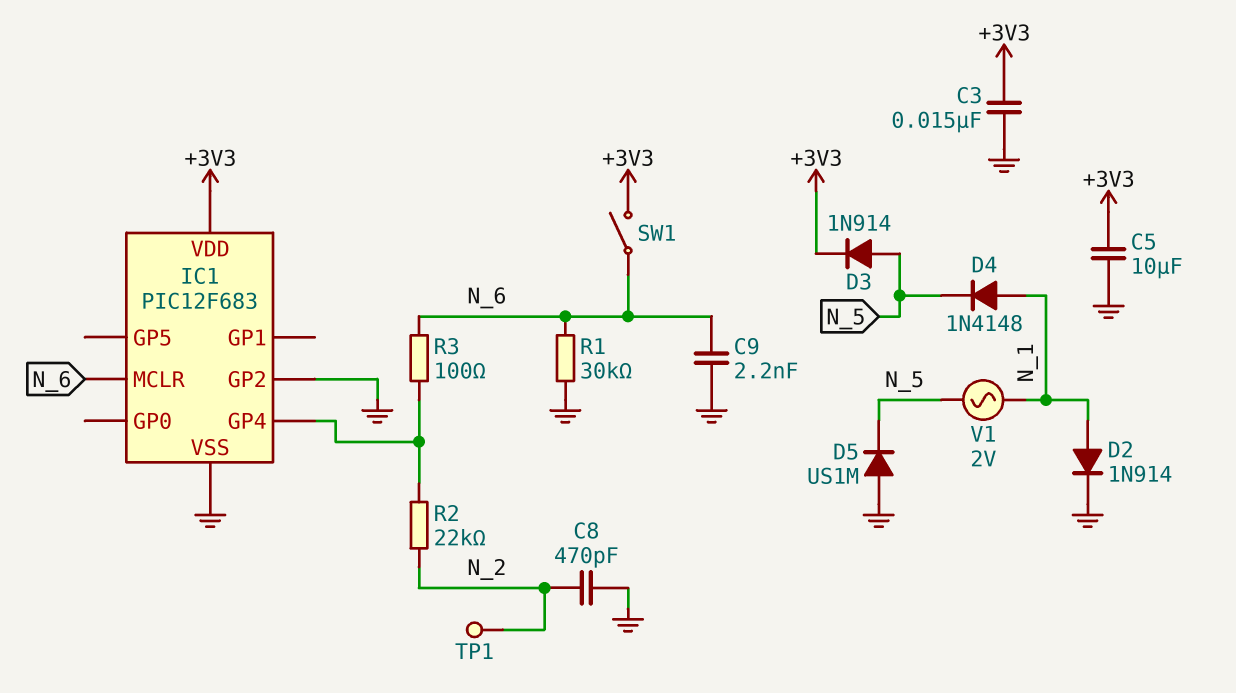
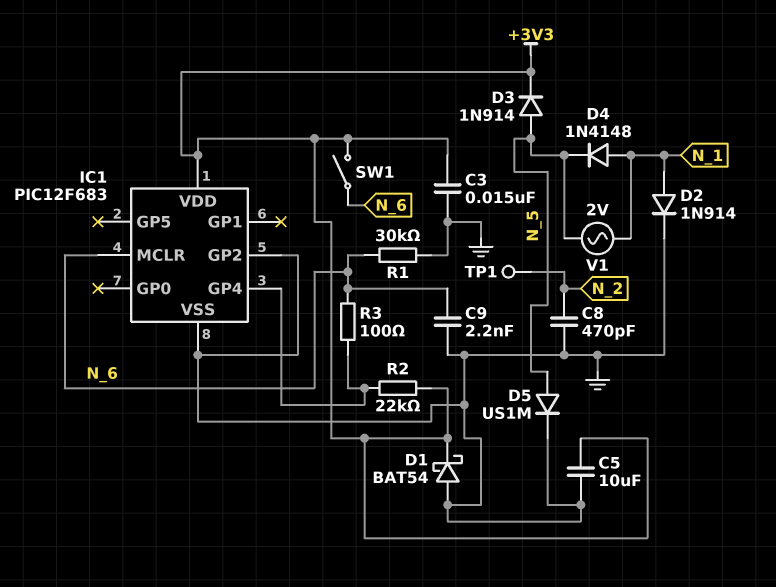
D1: none -> schottky BAT54 (A GND, K +3V3)
D5: diode US1M (A GND, K N_5) -> diode US1M (A N_5, K GND)
R2: 22k (IC1/GP4, N_2) -> 22k (+3V3, IC1/GP4)

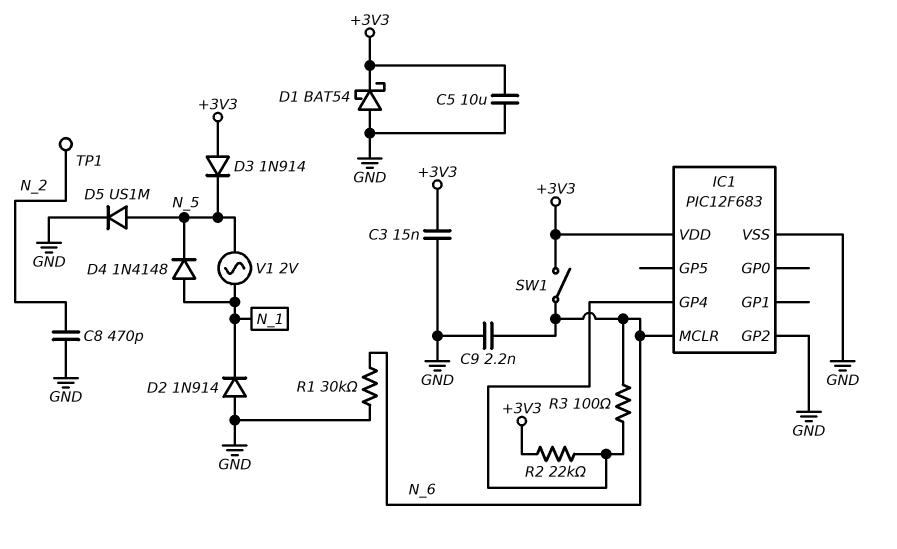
D2: diode 1N914 (A N_1, K GND) -> diode 1N914 (A GND, K N_1)
D3: diode 1N914 (A N_5, K +3V3) -> diode 1N914 (A +3V3, K N_5)

